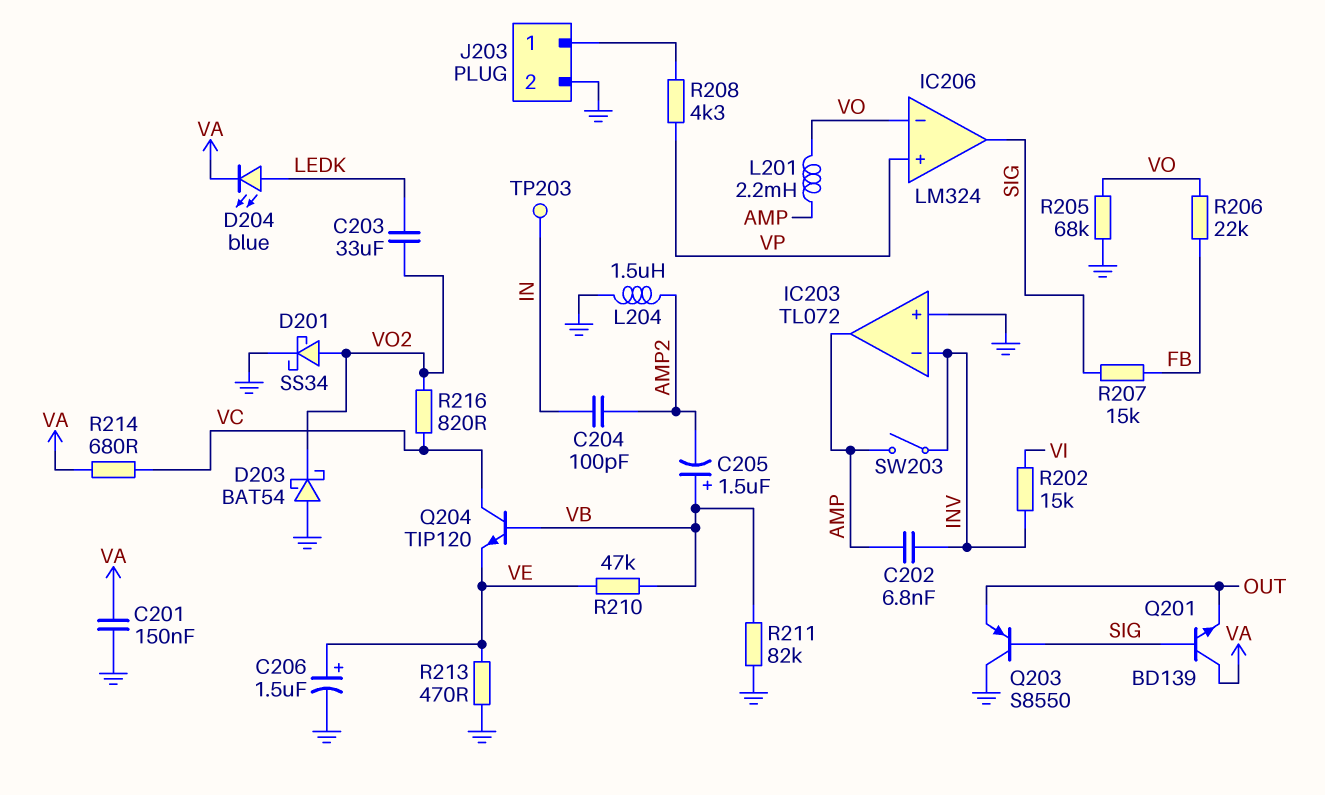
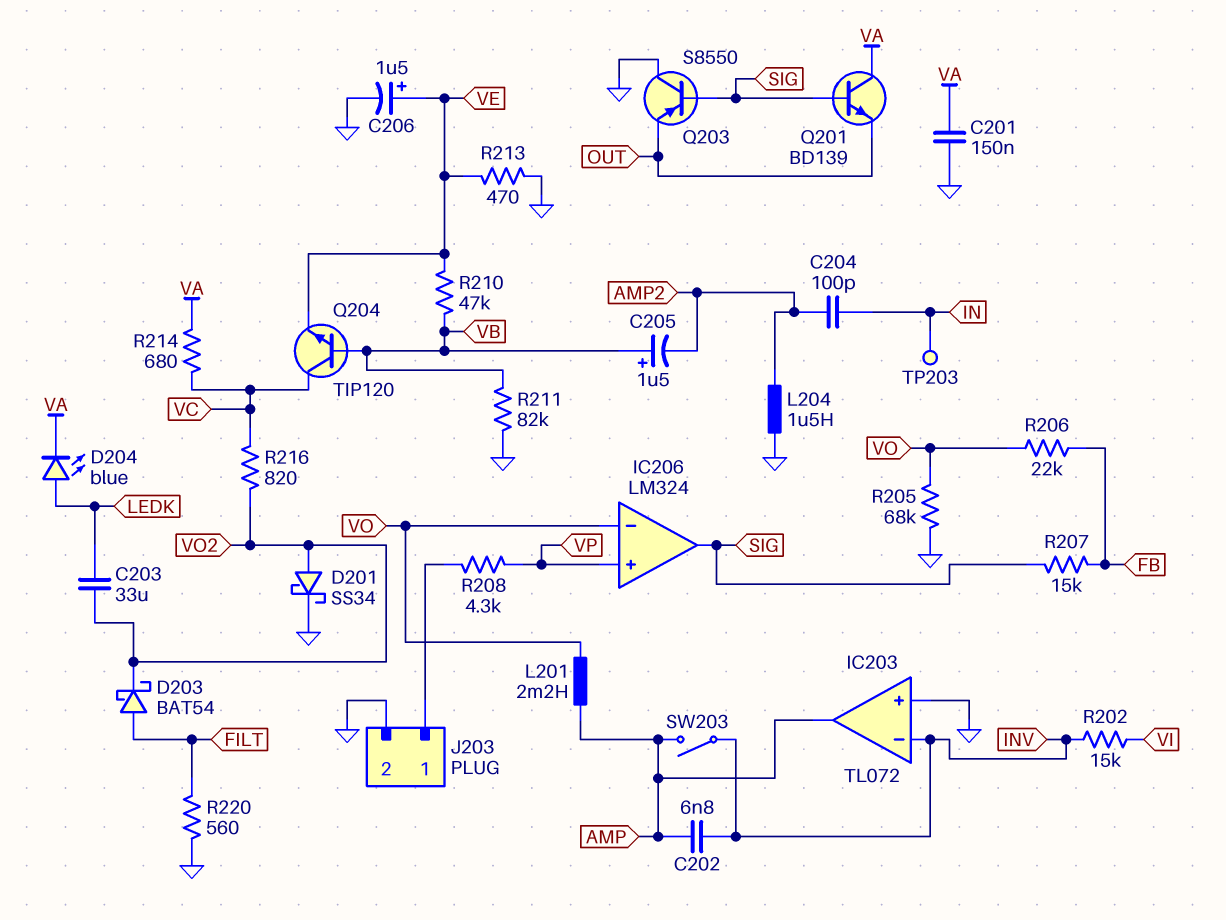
D203: schottky BAT54 (A GND, K VO2) -> schottky BAT54 (A FILT, K VO2)
R220: none -> 560 (FILT, GND)

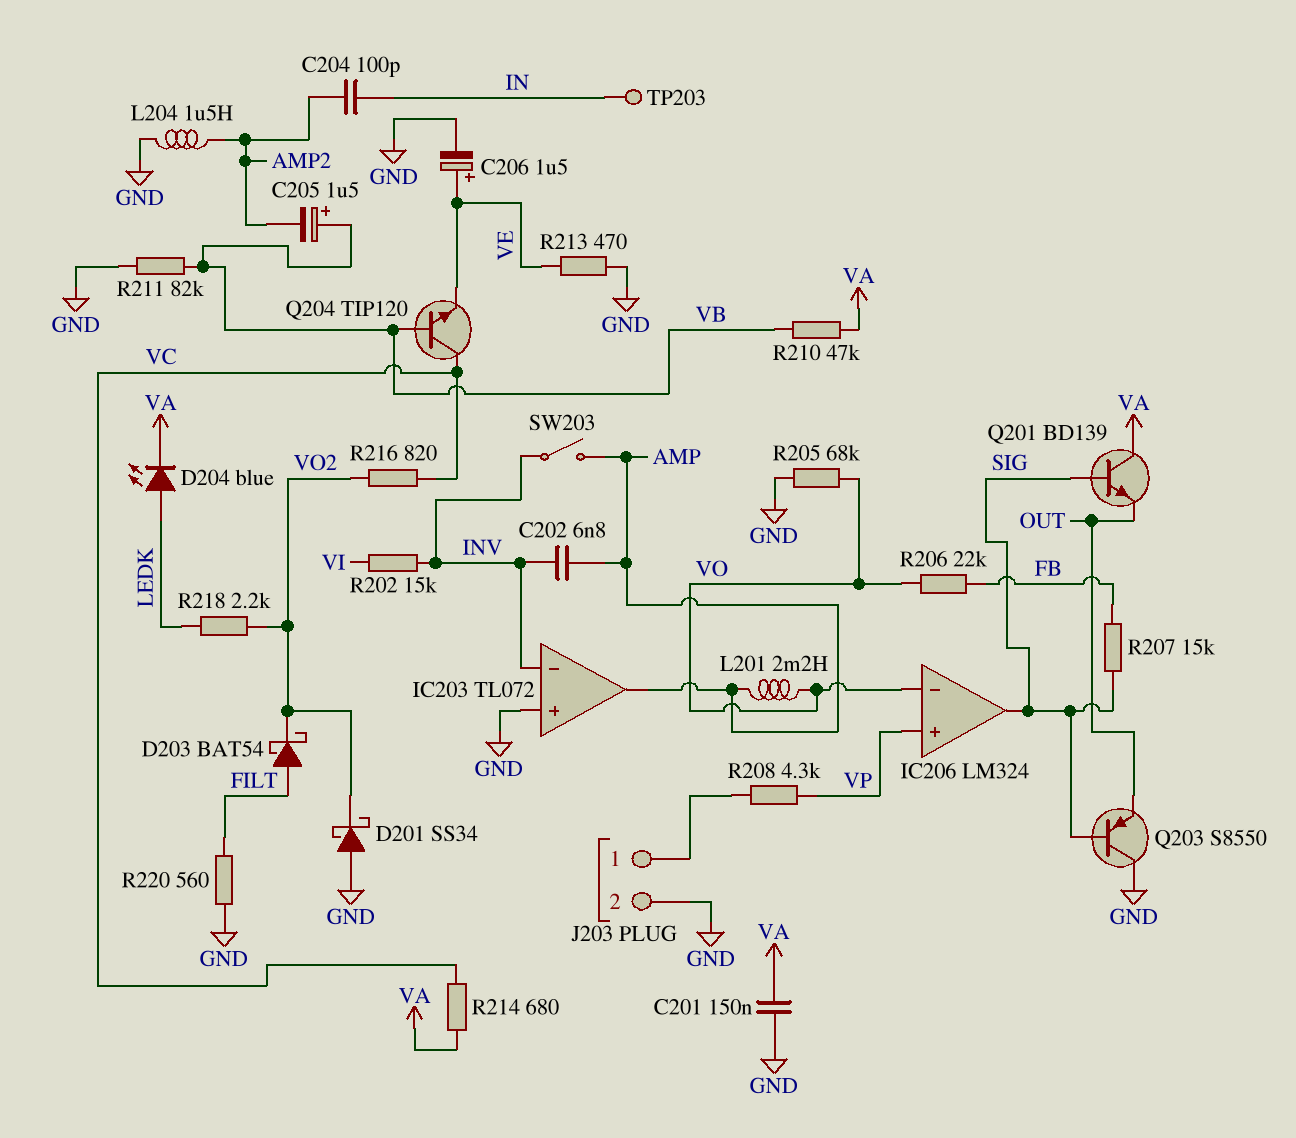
C203: 33uF (LEDK, VO2) -> none
D201: schottky SS34 (A VO2, K GND) -> schottky SS34 (A GND, K VO2)
R210: 47k (VB, VE) -> 47k (VA, VB)
R218: none -> 2.2k (LEDK, VO2)

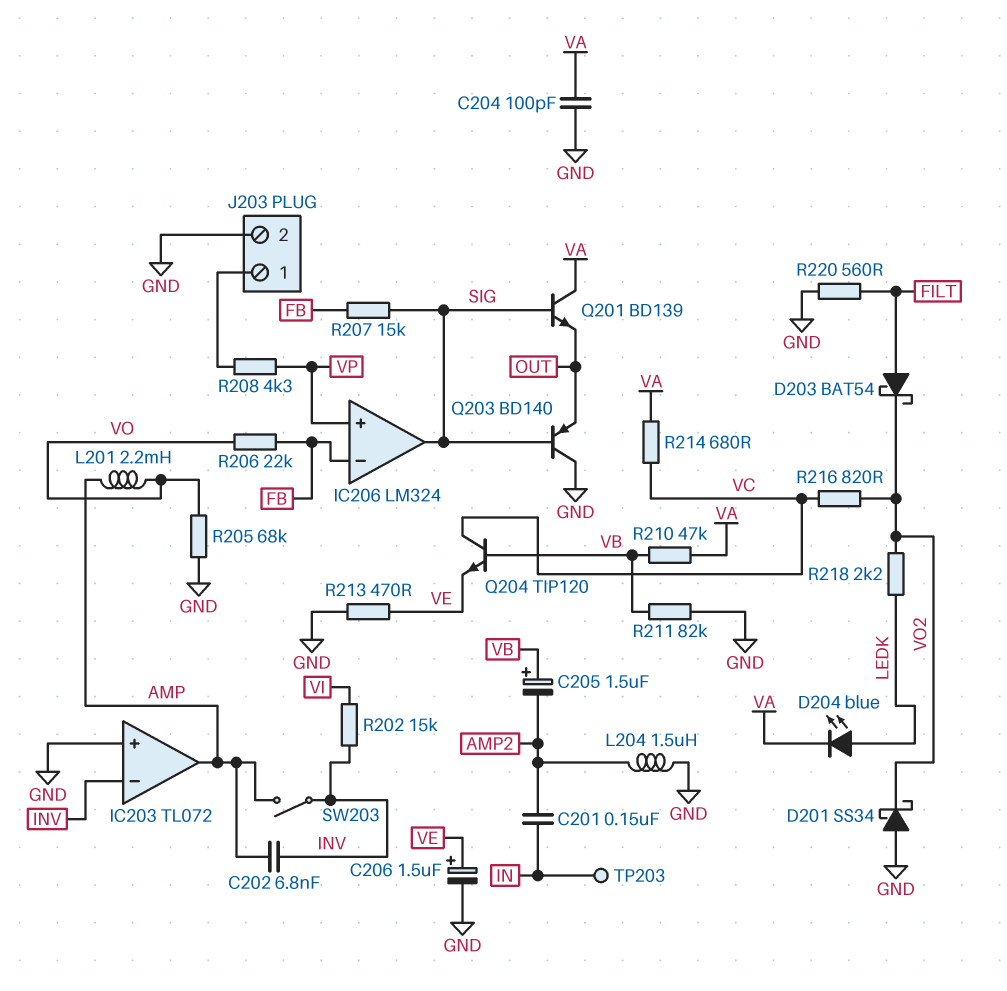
C201: 150nF (GND, VA) -> 150nF (AMP2, IN)
C204: 100pF (AMP2, IN) -> 100pF (GND, VA)
IC206 pin in-: VO -> FB
Q203: PNP S8550 (B SIG, C GND, E OUT) -> PNP BD140 (B SIG, C GND, E OUT)

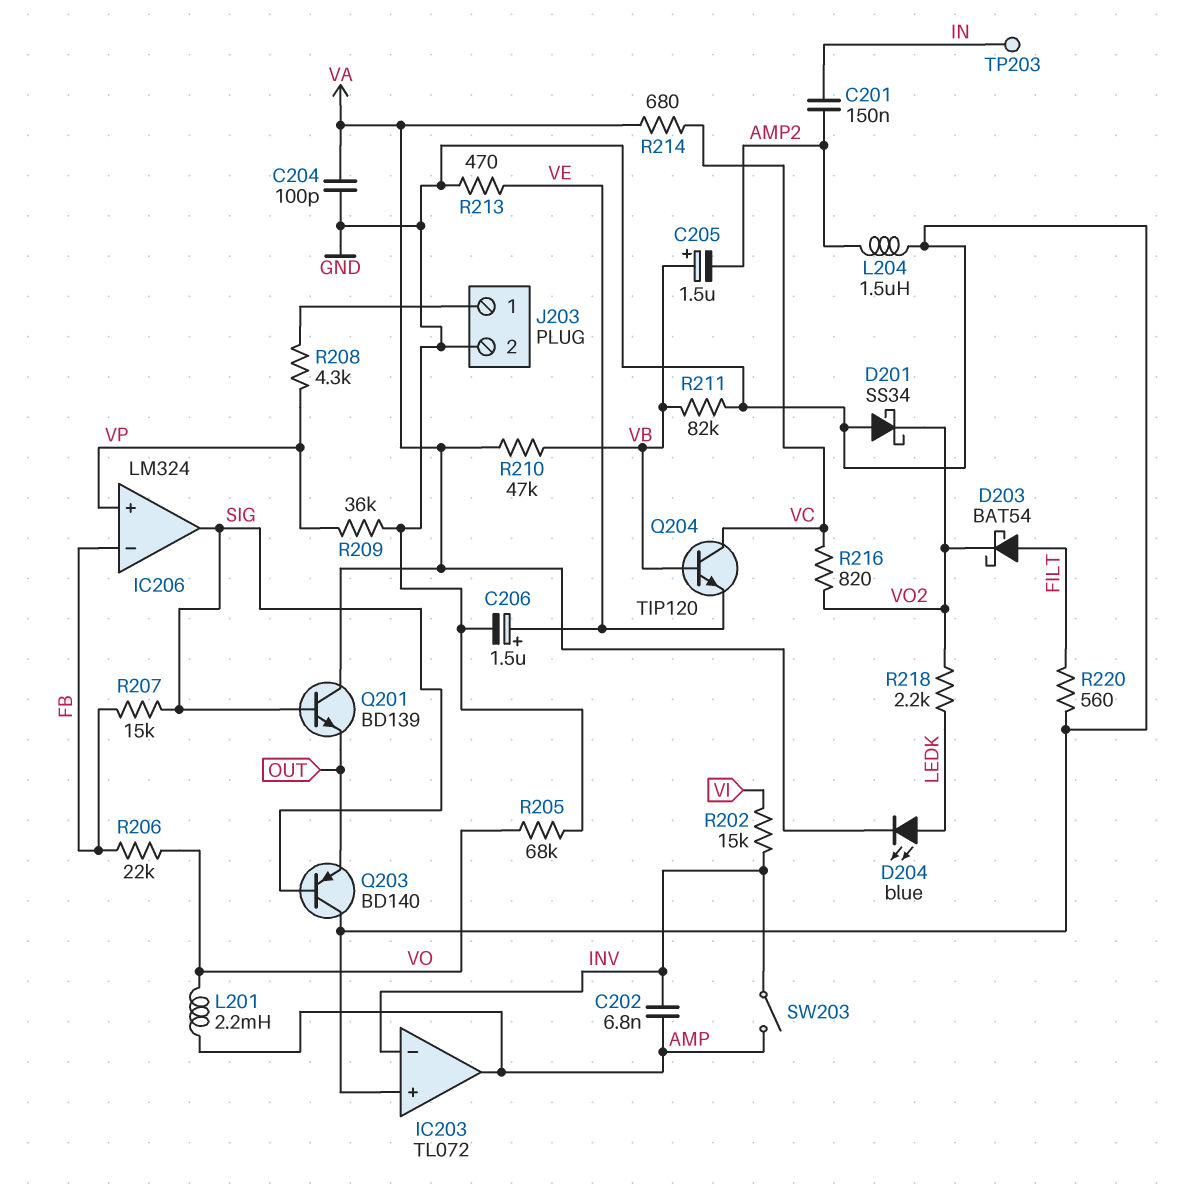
R209: none -> 36k (GND, VP)

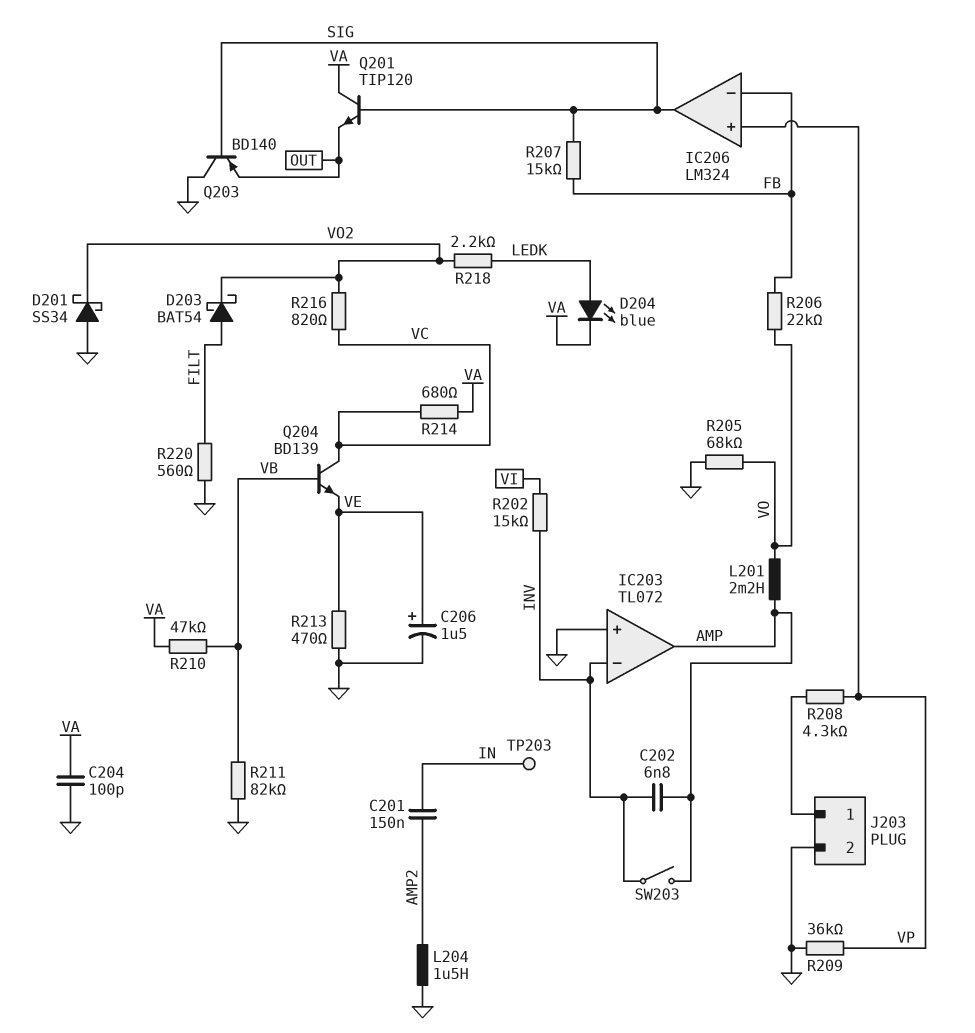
C205: 1.5uF (plus VB, minus AMP2) -> none
Q201: NPN BD139 (B SIG, C VA, E OUT) -> NPN TIP120 (B SIG, C VA, E OUT)
Q204: NPN TIP120 (B VB, C VC, E VE) -> NPN BD139 (B VB, C VC, E VE)

